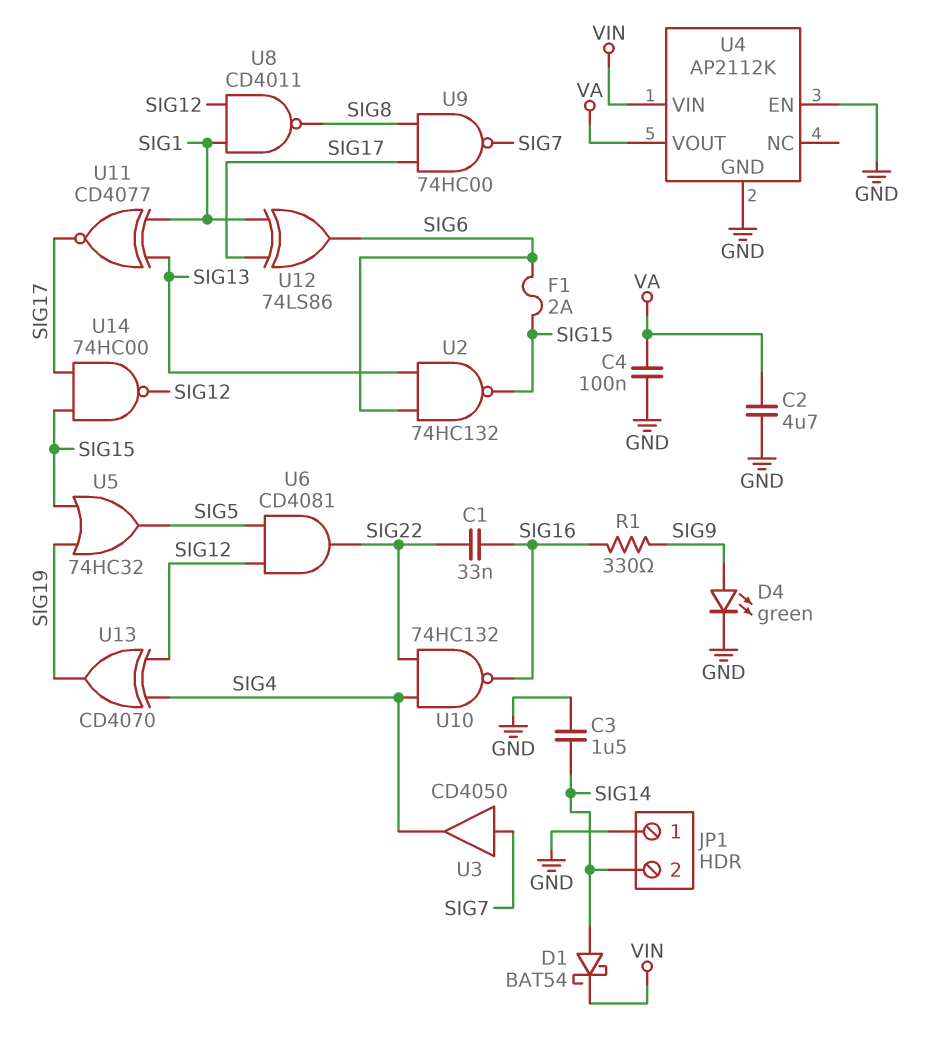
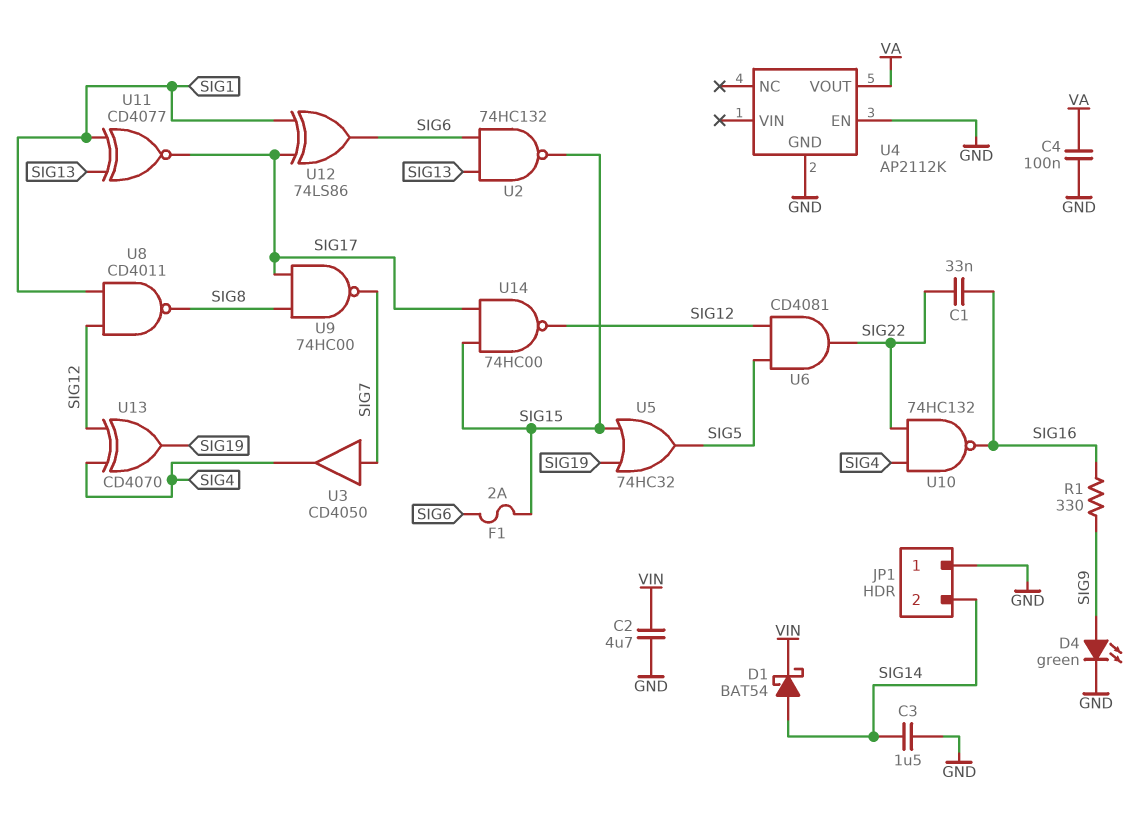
C2: 4.7uF (GND, VA) -> 4.7uF (GND, VIN)
U4 pin VIN: VIN -> none

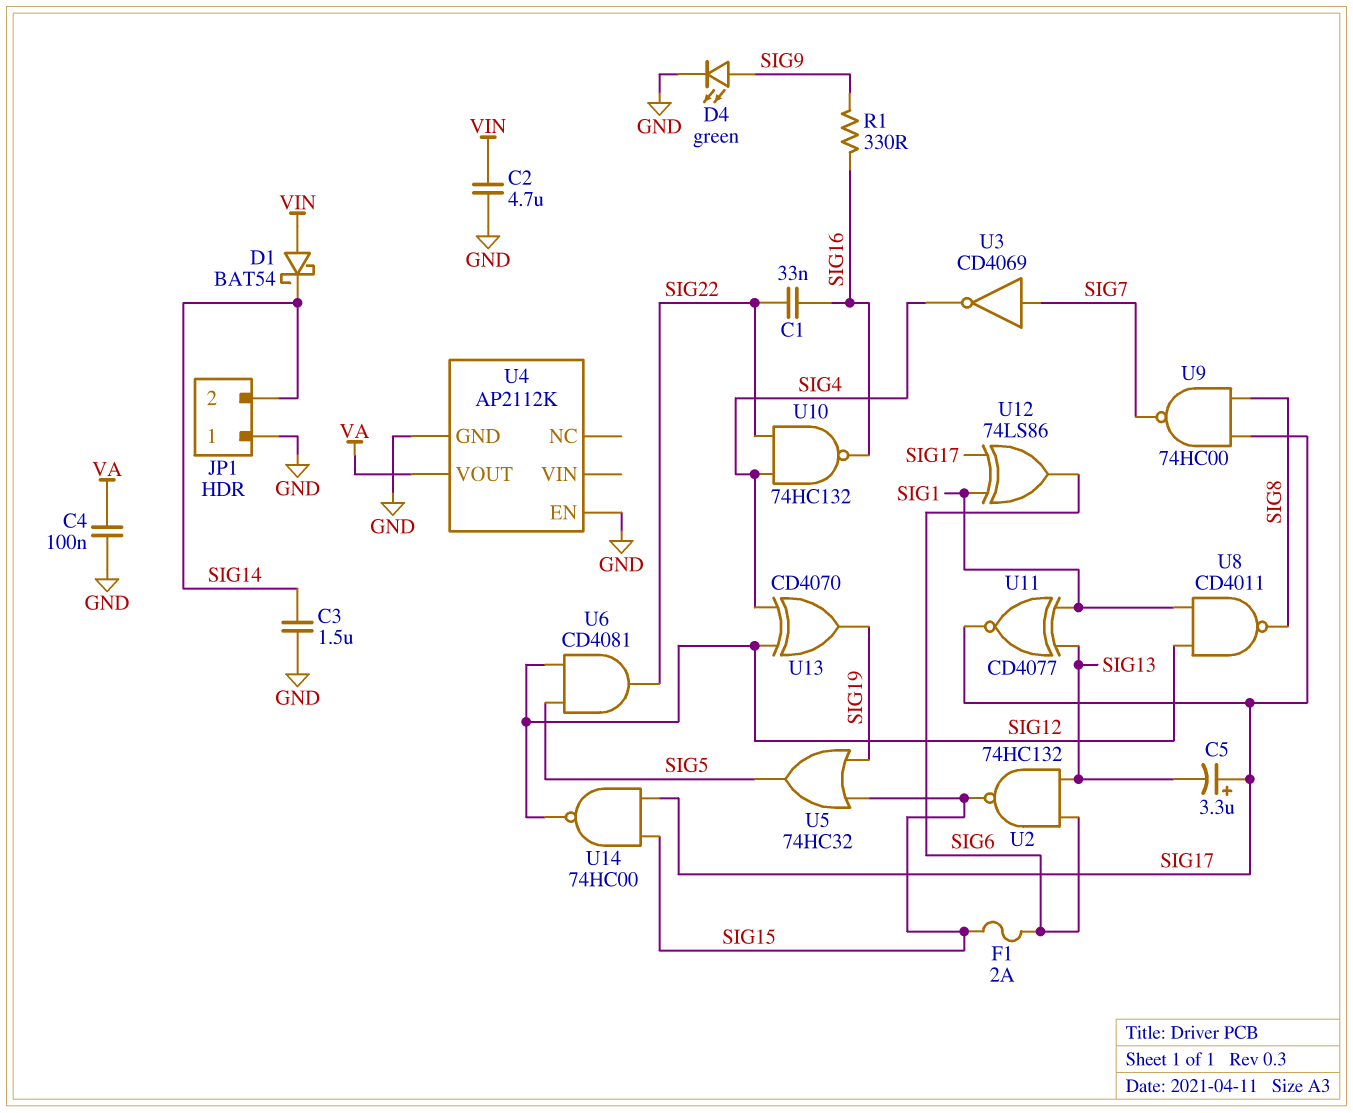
C5: none -> 3.3uF (plus SIG17, minus SIG13)
D1: schottky BAT54 (A SIG14, K VIN) -> schottky BAT54 (A VIN, K SIG14)
U3: buffer CD4050 (in SIG7, out SIG4) -> NOT CD4069 (in SIG7, out SIG4)

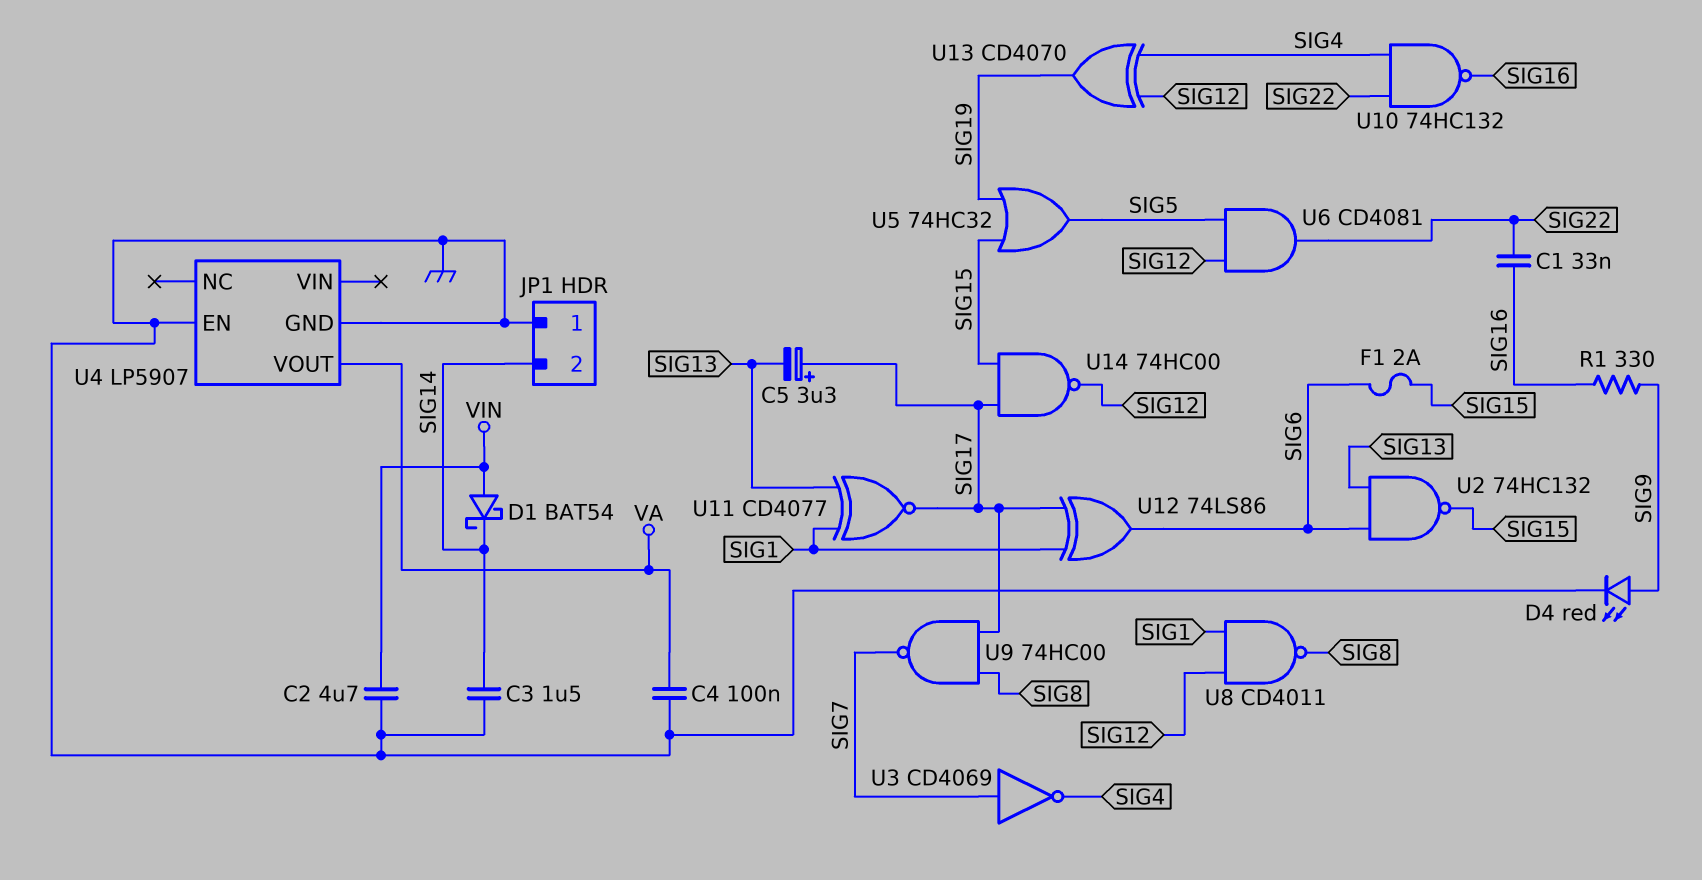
D4: LED green (A SIG9, K GND) -> LED red (A SIG9, K GND)
U4: AP2112K -> LP5907

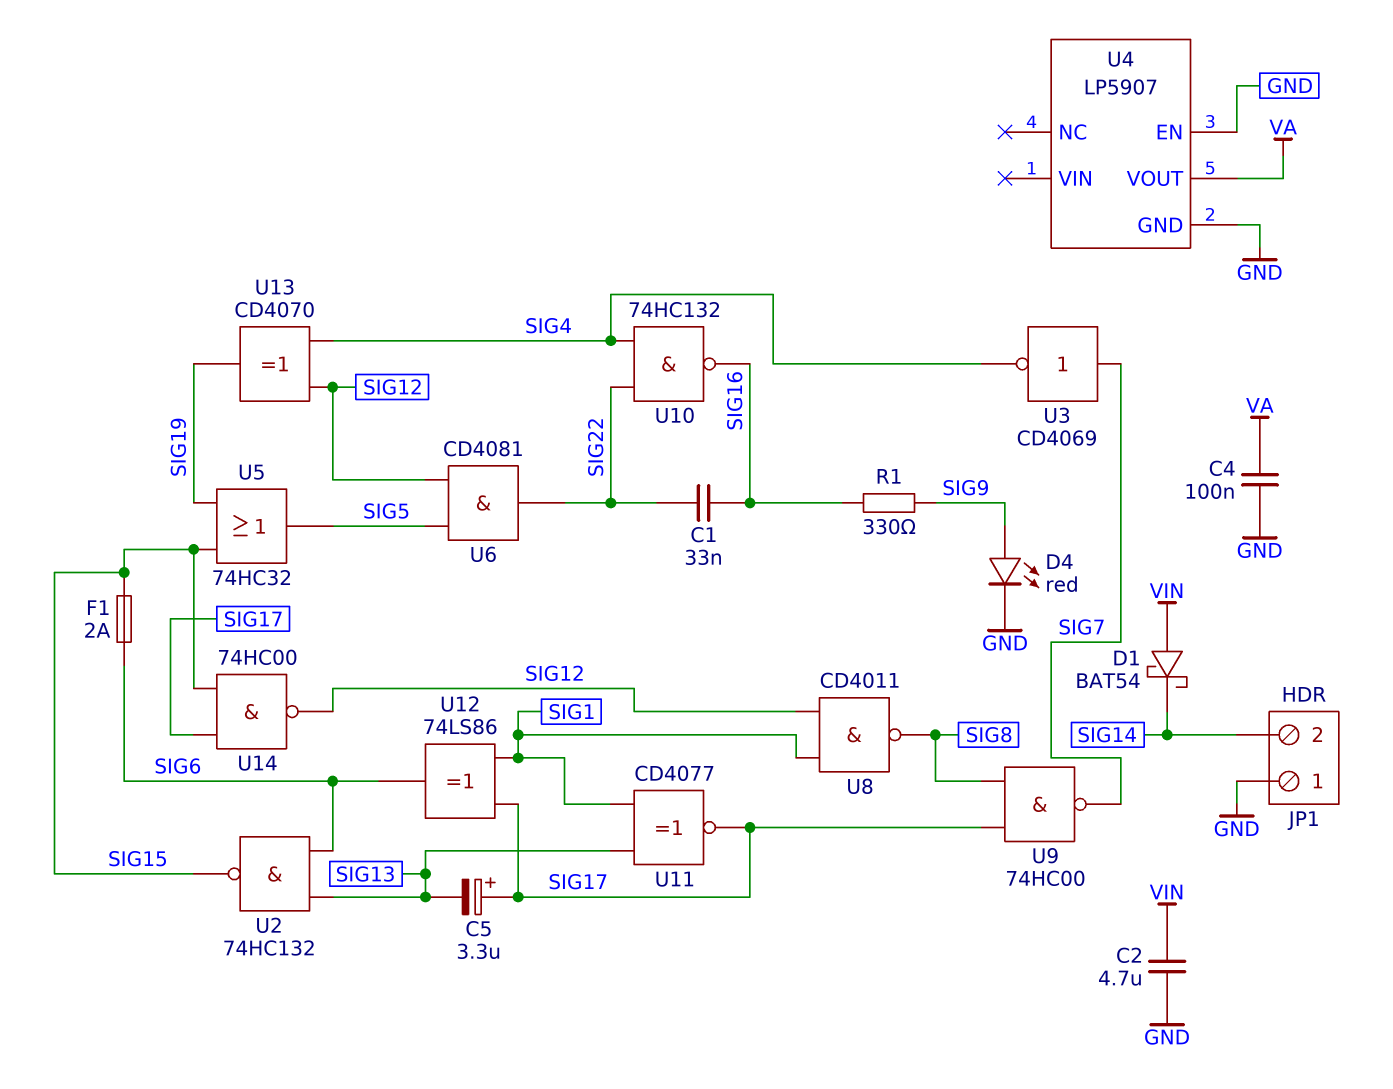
C3: 1.5uF (GND, SIG14) -> none

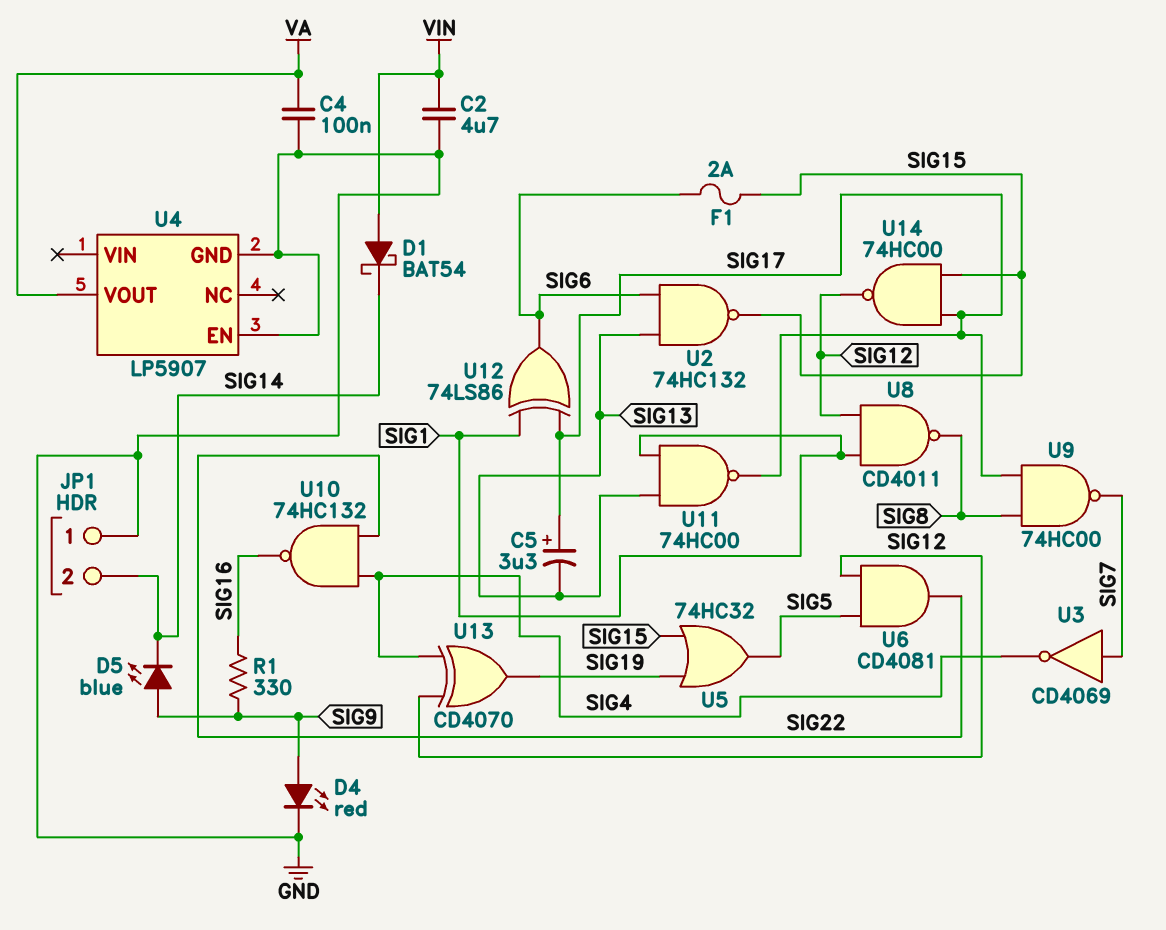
C1: 33nF (SIG16, SIG22) -> none
D5: none -> LED blue (A SIG9, K SIG14)
U11: XNOR CD4077 (in SIG1, in SIG13, out SIG17) -> NAND 74HC00 (in SIG1, in SIG13, out SIG17)

